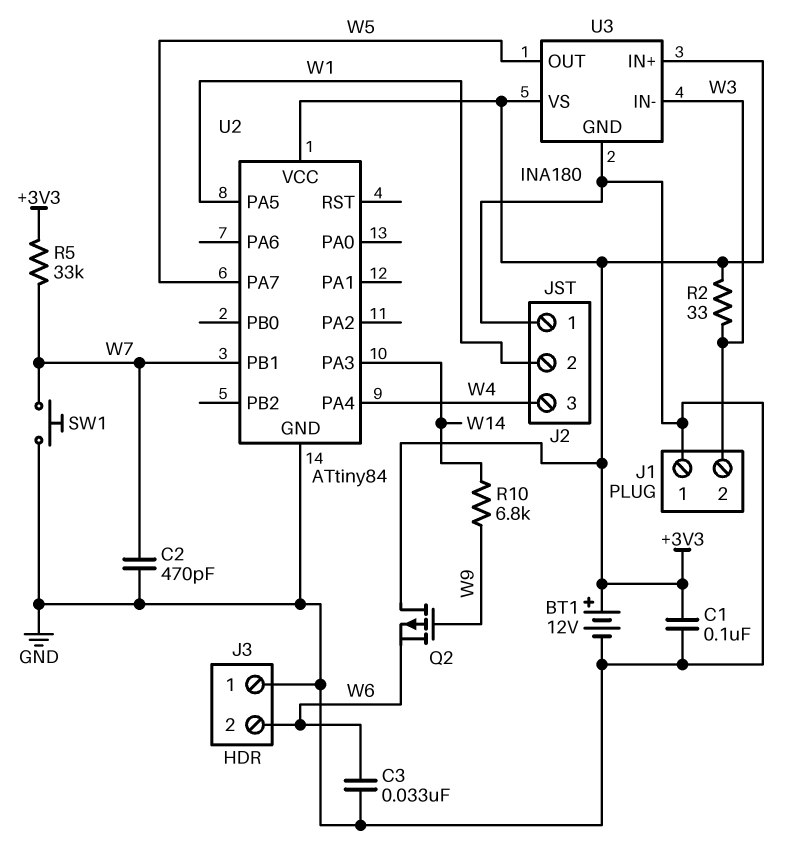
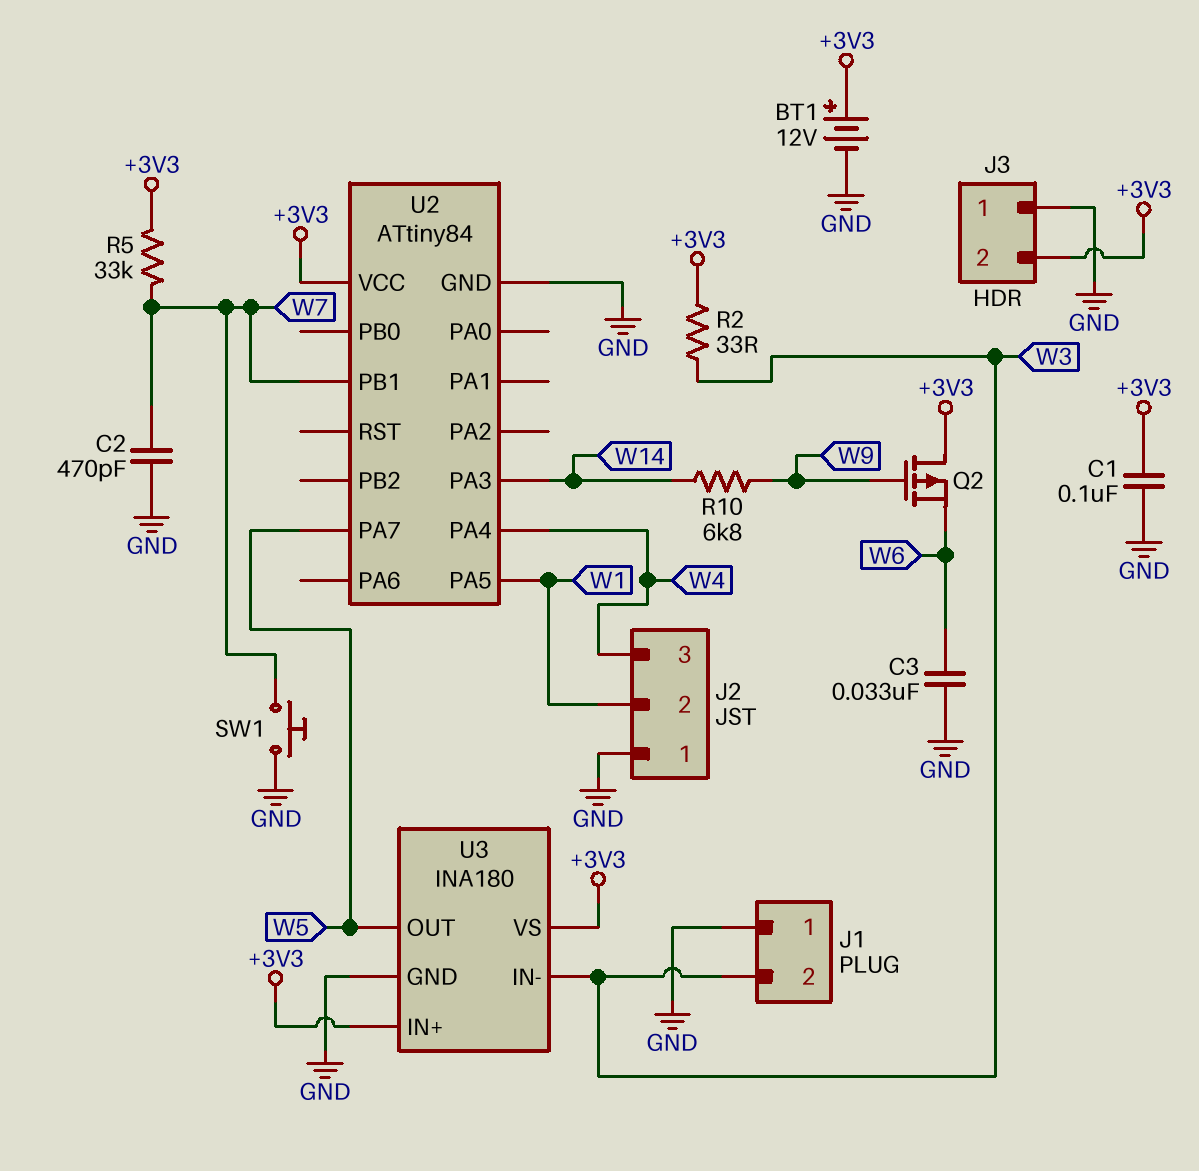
J3 pin 2: W6 -> +3V3

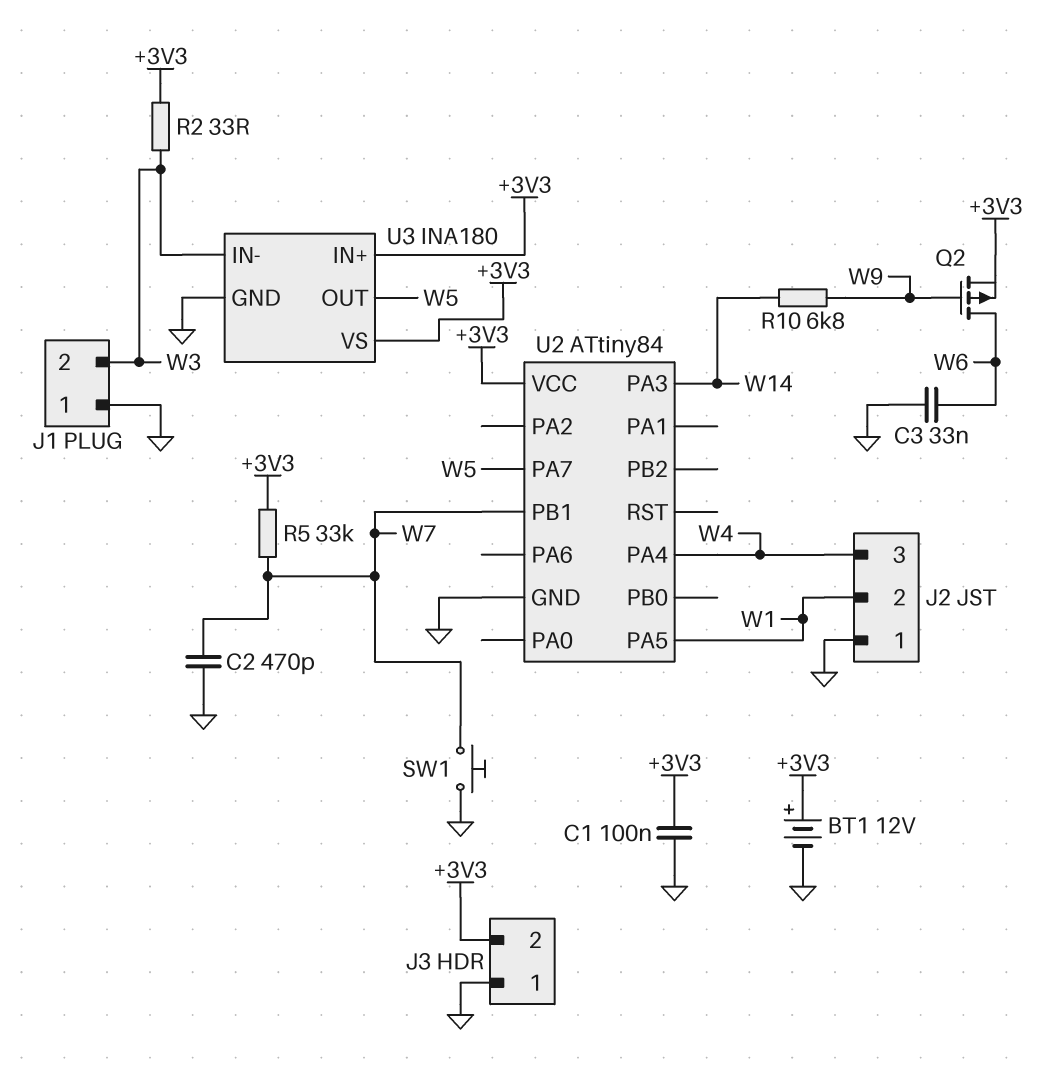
Q2: PMOS (G W9, D +3V3, S W6) -> PMOS (G W9, D W6, S +3V3)

